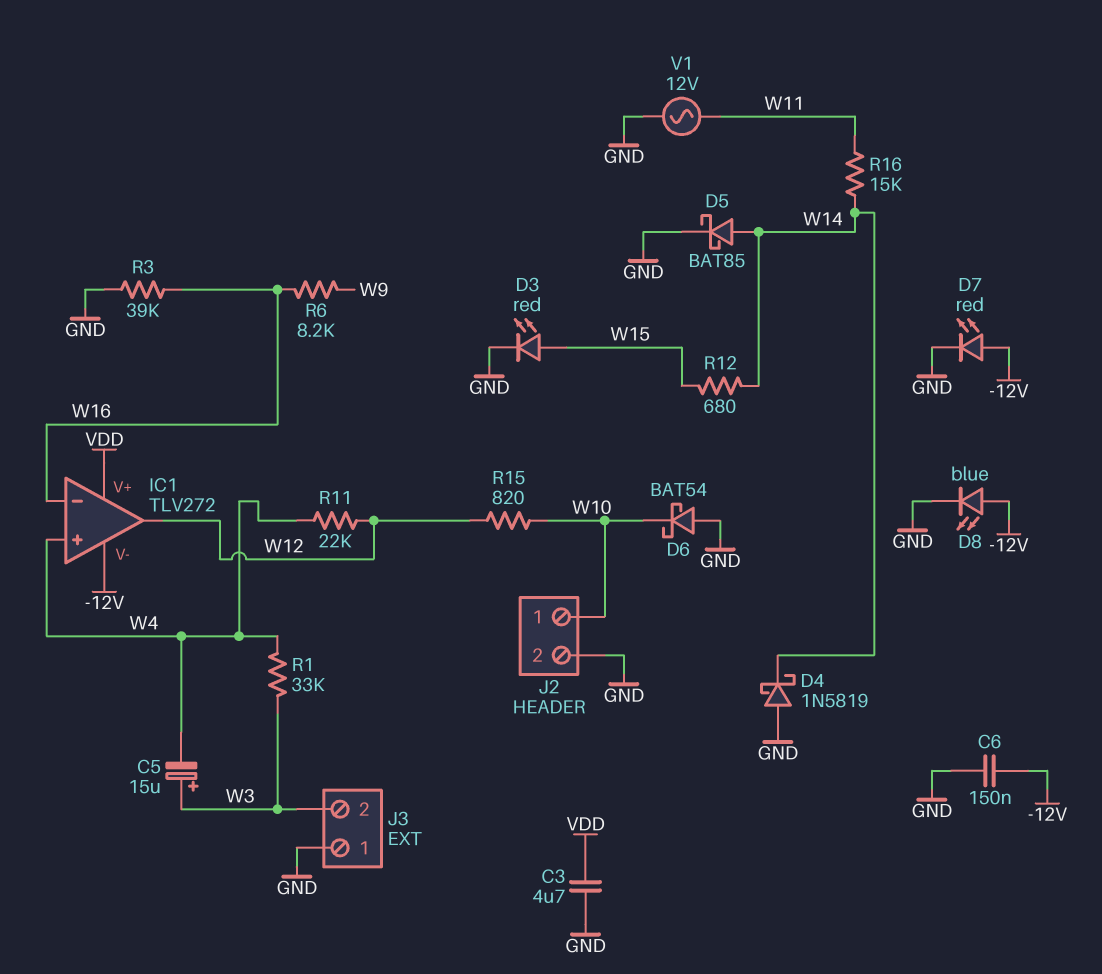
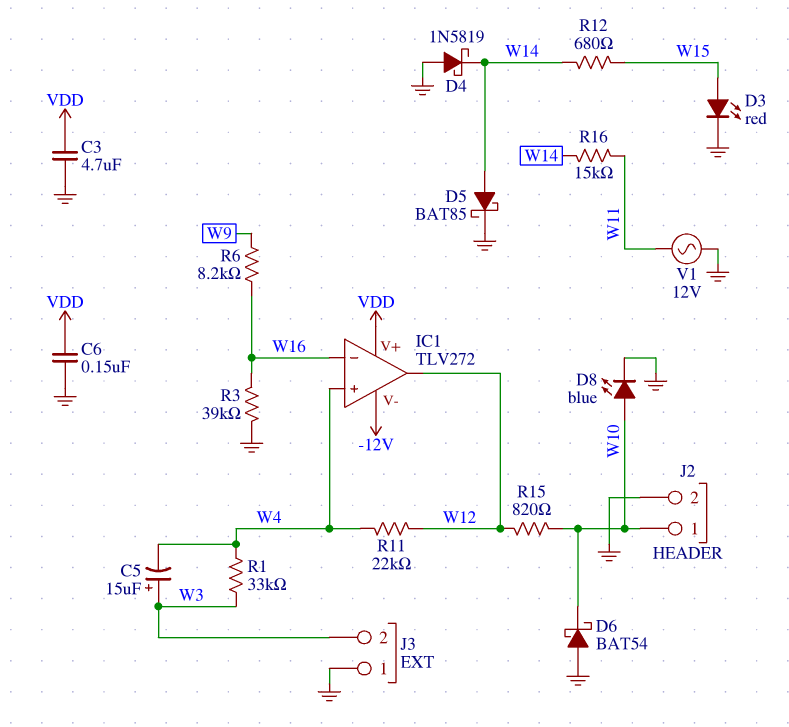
C6: 150nF (-12V, GND) -> 150nF (GND, VDD)
D7: LED red (A -12V, K GND) -> none
D8: LED blue (A -12V, K GND) -> LED blue (A W10, K GND)

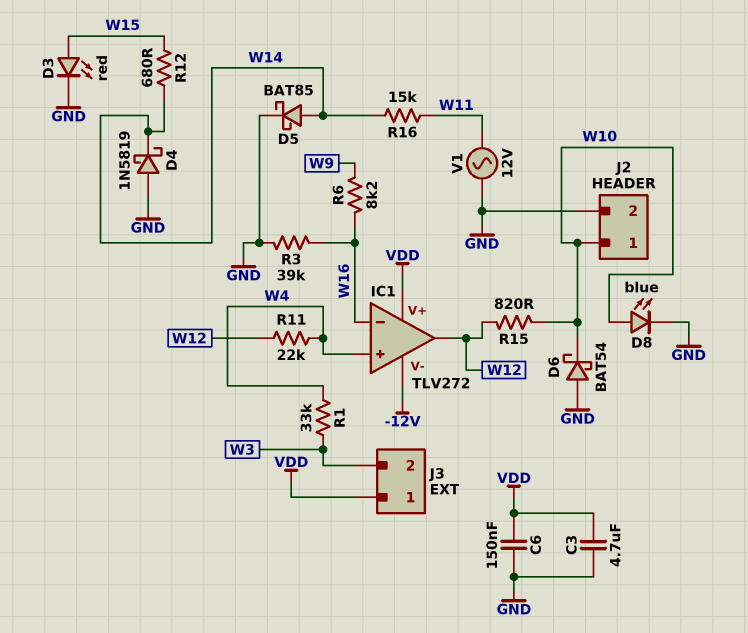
C5: 15uF (plus W3, minus W4) -> none
J3 pin 1: GND -> VDD

